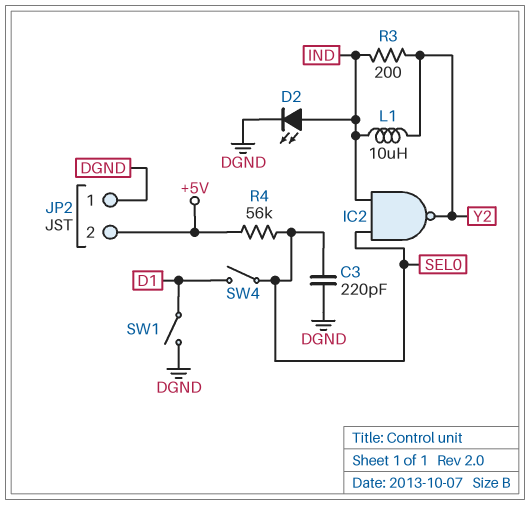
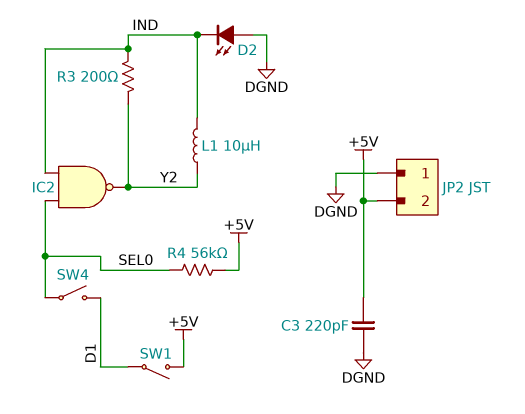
C3: 220pF (DGND, SEL0) -> 220pF (+5V, DGND)
D2: LED (A IND, K DGND) -> LED (A DGND, K IND)
SW1: switch (D1, DGND) -> switch (+5V, D1)

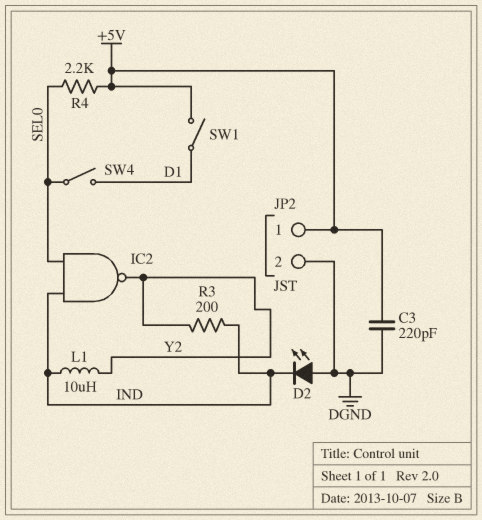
JP2 pin 1: DGND -> +5V
JP2 pin 2: +5V -> DGND
R4: 56k (+5V, SEL0) -> 2.2k (+5V, SEL0)

